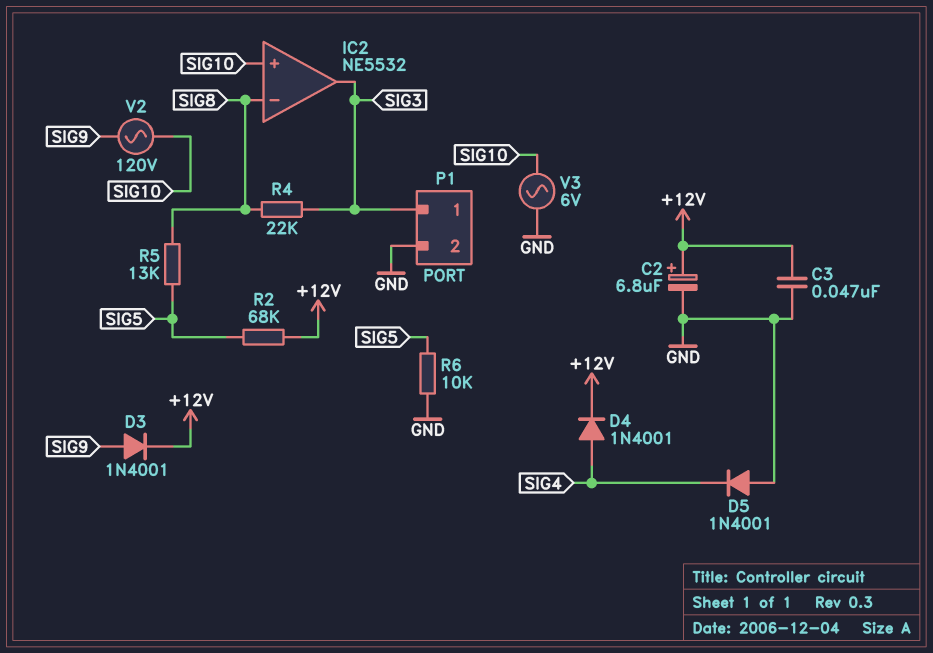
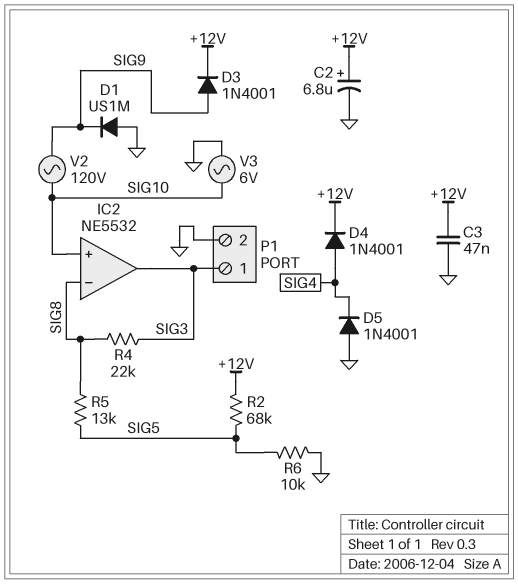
D1: none -> diode US1M (A GND, K SIG9)

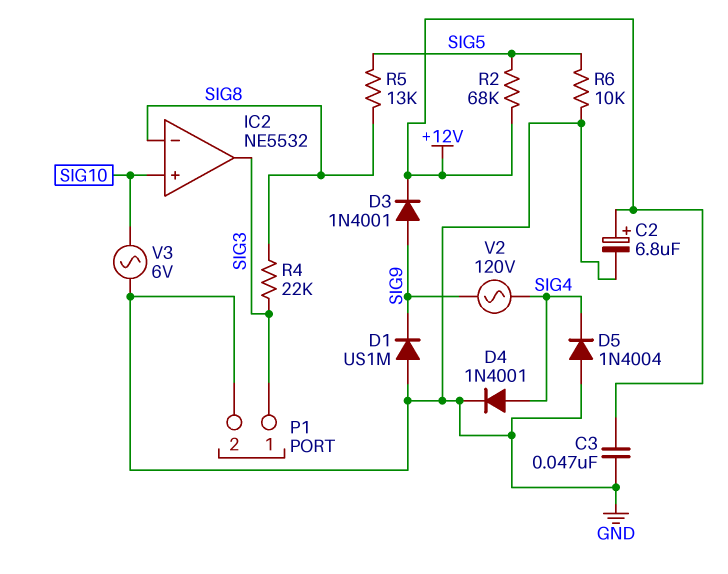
D4: diode 1N4001 (A SIG4, K +12V) -> diode 1N4001 (A SIG4, K GND)
D5: diode 1N4001 (A GND, K SIG4) -> diode 1N4004 (A GND, K SIG4)
V2: AC 120V (SIG9, SIG10) -> AC 120V (SIG4, SIG9)

